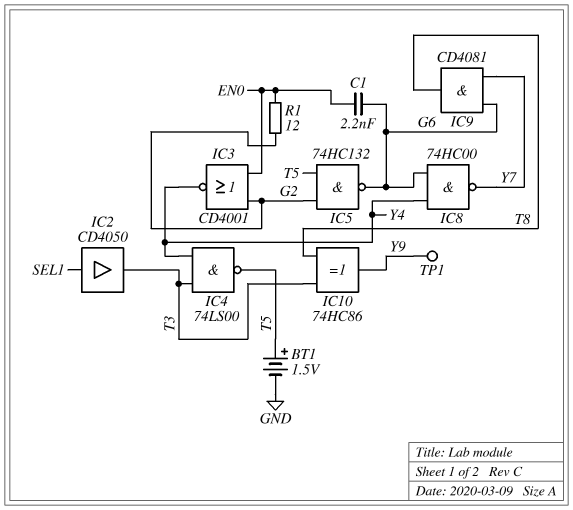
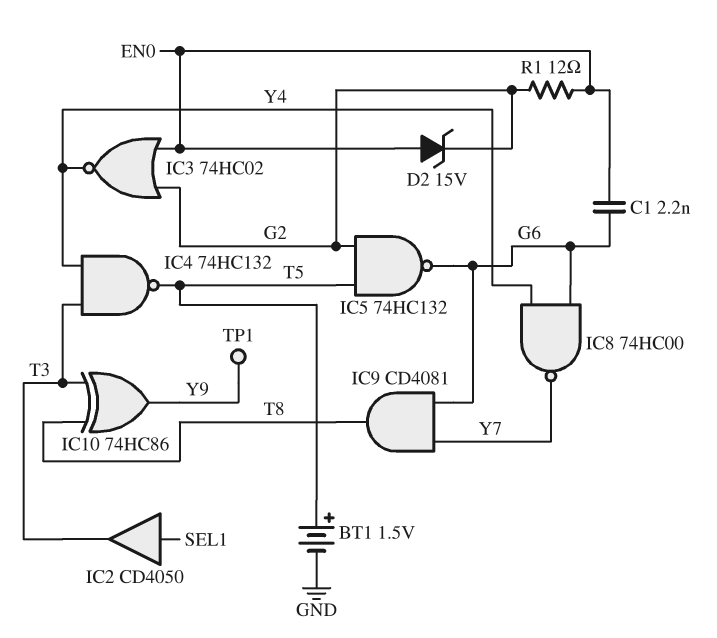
D2: none -> zener 15V (A EN0, K G2)
IC3: NOR CD4001 (in EN0, in G2, out Y4) -> NOR 74HC02 (in EN0, in G2, out Y4)
IC4: NAND 74LS00 (in T3, in Y4, out T5) -> NAND 74HC132 (in T3, in Y4, out T5)

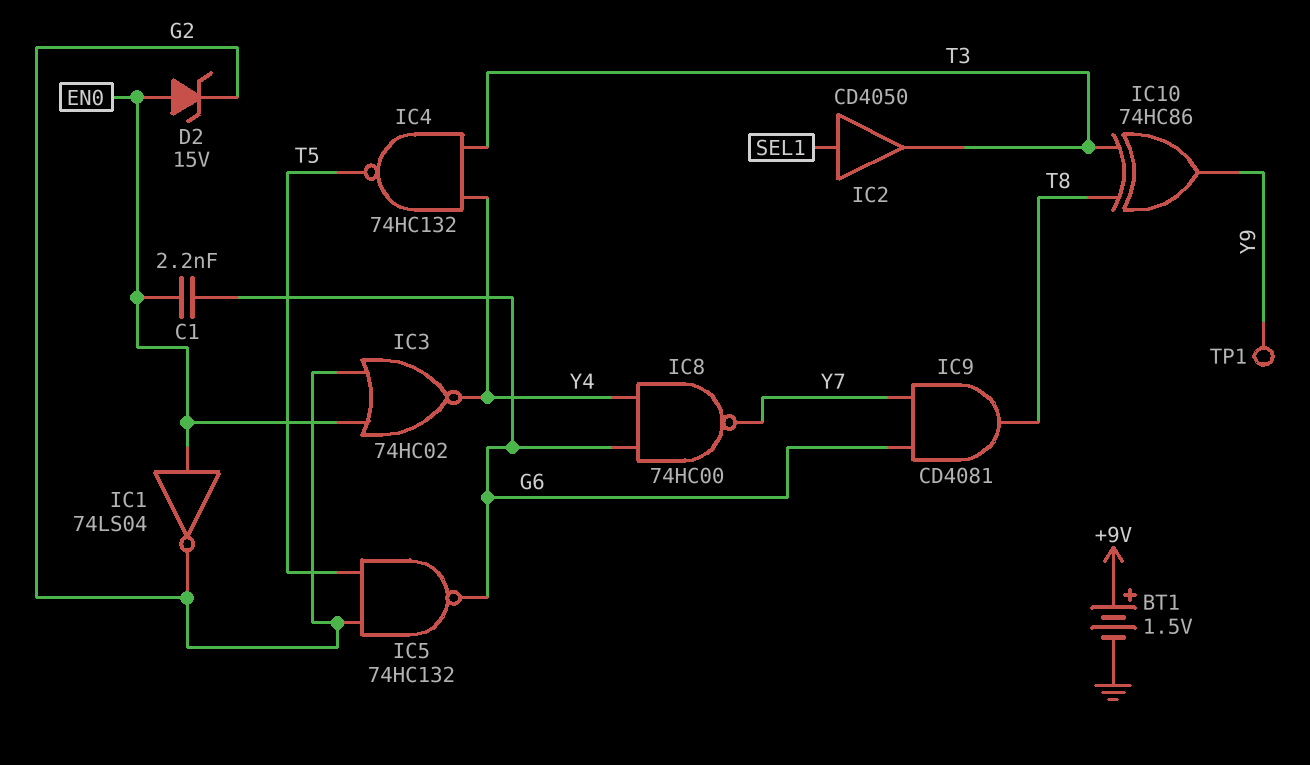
BT1: 1.5V (plus T5, minus GND) -> 1.5V (plus +9V, minus GND)
IC1: none -> NOT 74LS04 (in EN0, out G2)
R1: 12 (EN0, G2) -> none

